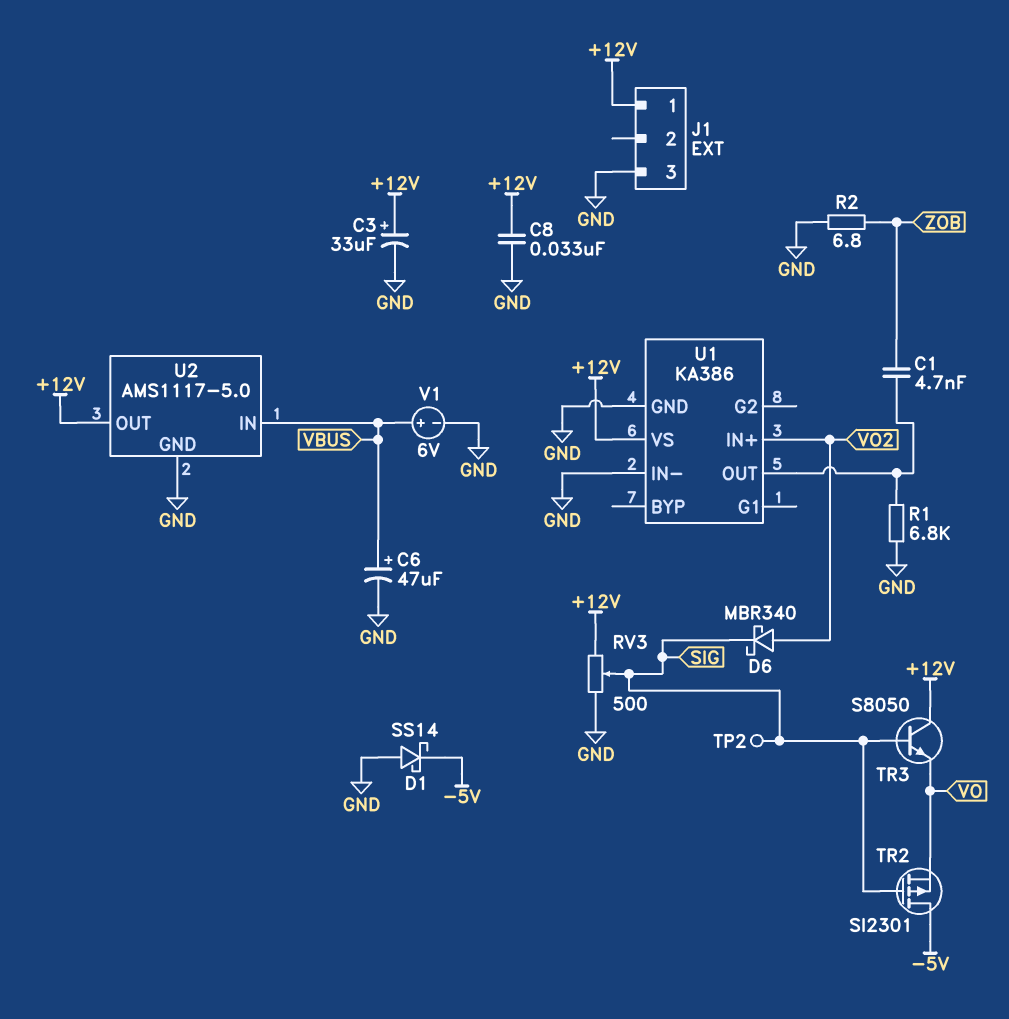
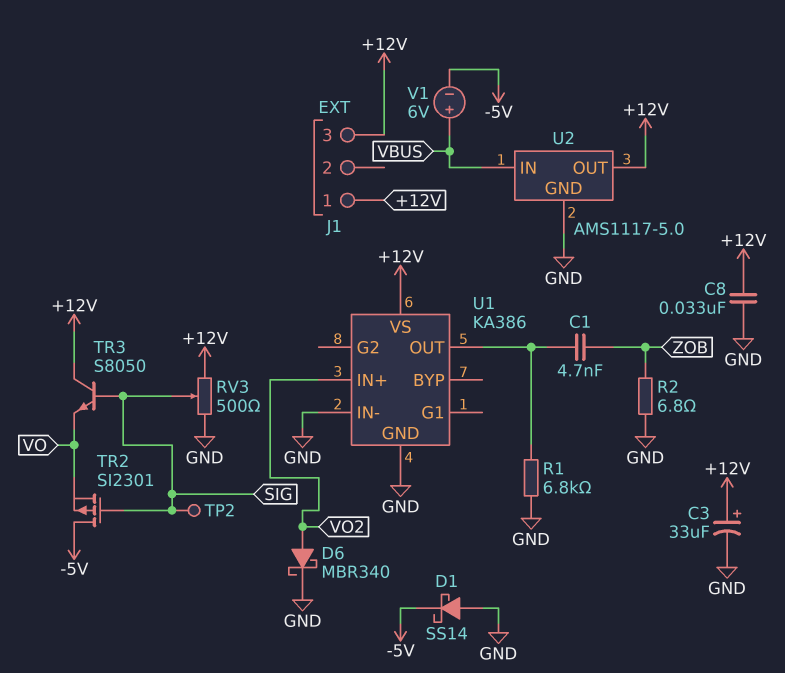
C6: 47uF (plus VBUS, minus GND) -> none
D6: schottky MBR340 (A VO2, K SIG) -> schottky MBR340 (A VO2, K GND)
J1 pin 3: GND -> +12V
V1: 6V (plus VBUS, minus GND) -> 6V (plus VBUS, minus -5V)

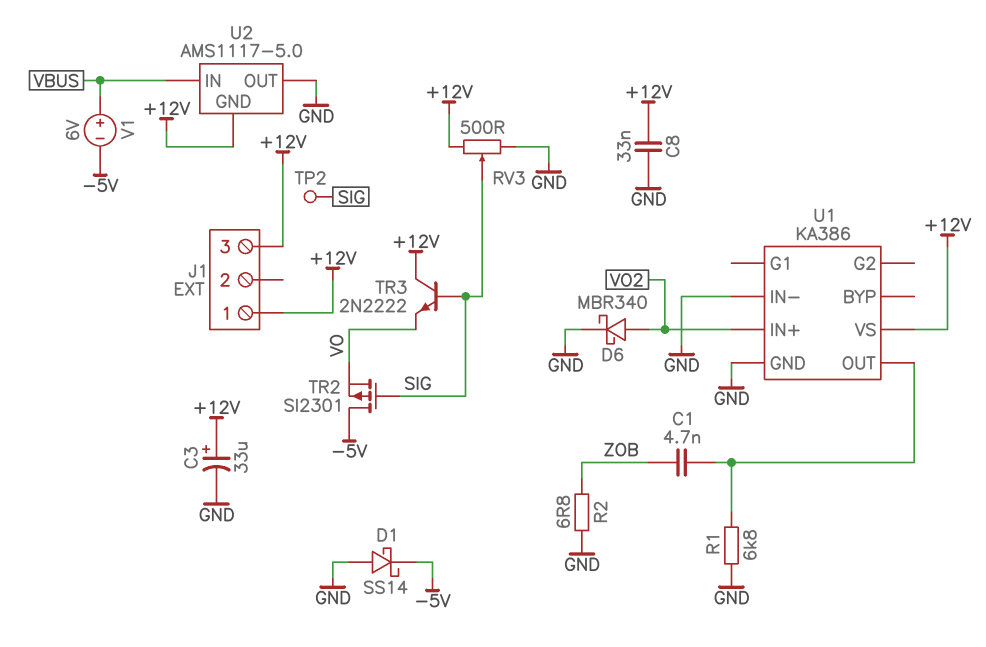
TR3: NPN S8050 (B SIG, C +12V, E VO) -> NPN 2N2222 (B SIG, C +12V, E VO)
U2 pin GND: GND -> +12V
U2 pin OUT: +12V -> GND

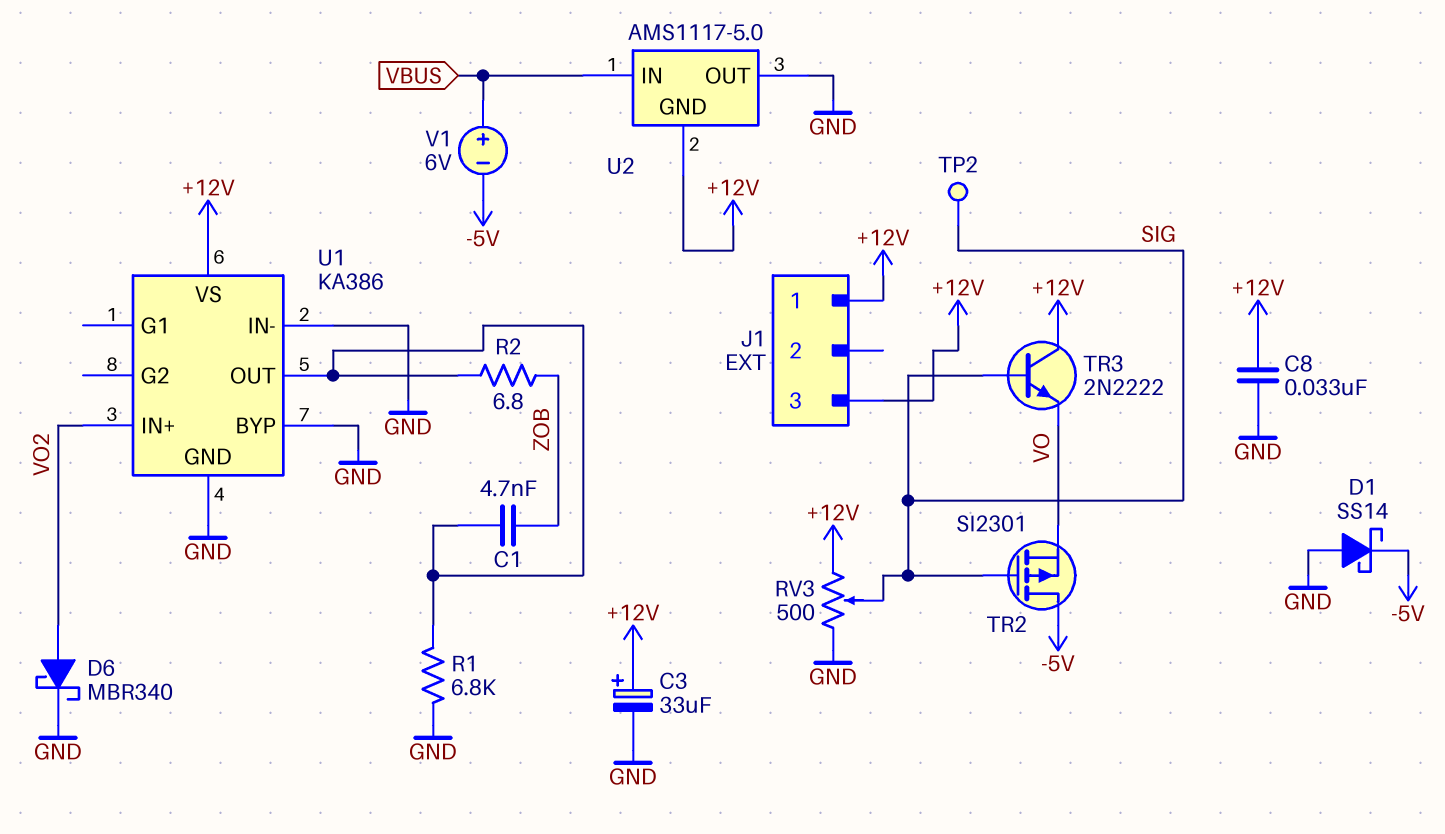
R2: 6.8 (GND, ZOB) -> 6.8 (U1/OUT, ZOB)
U1 pin BYP: none -> GND

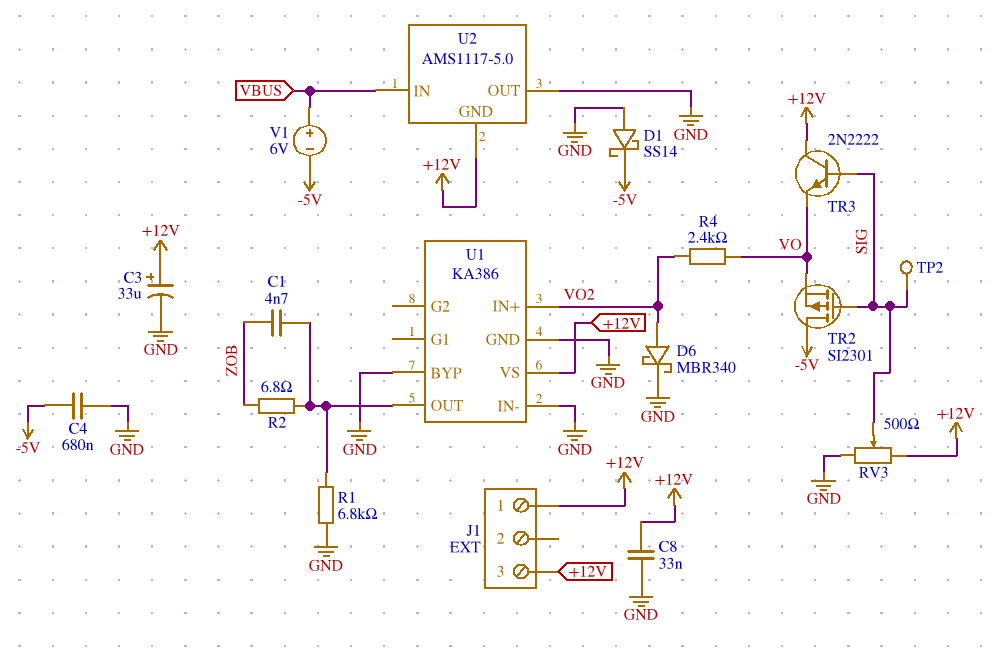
C4: none -> 680nF (-5V, GND)
R4: none -> 2.4k (VO, VO2)

